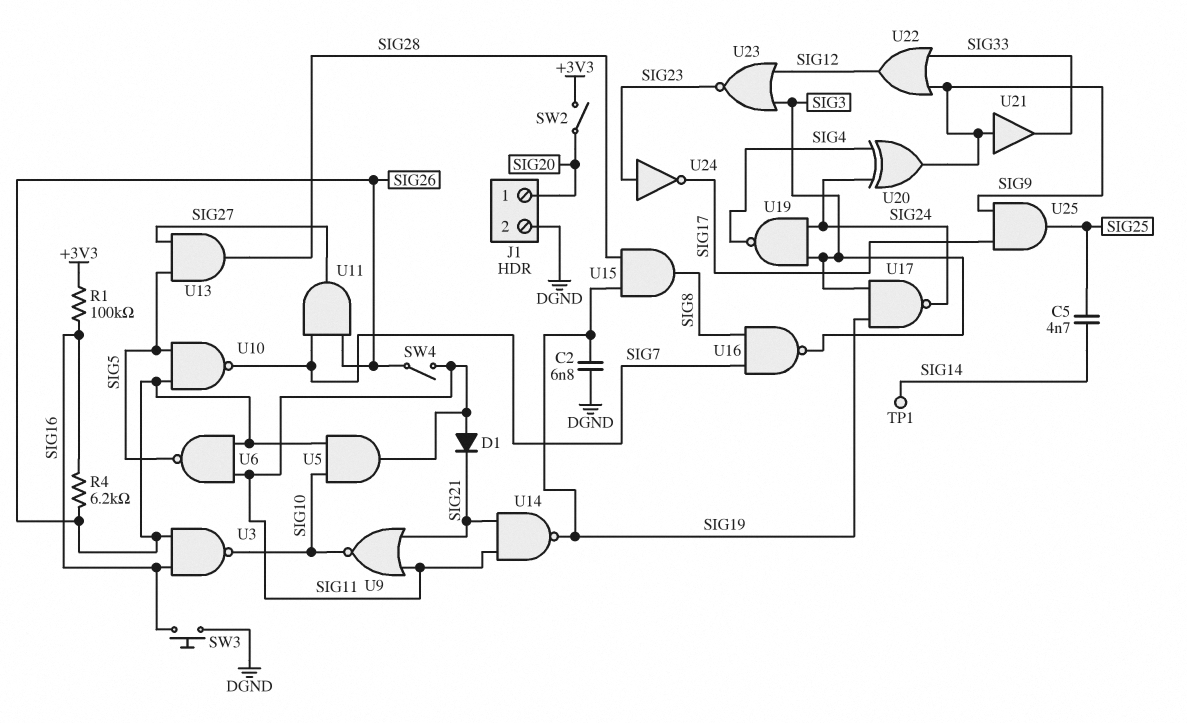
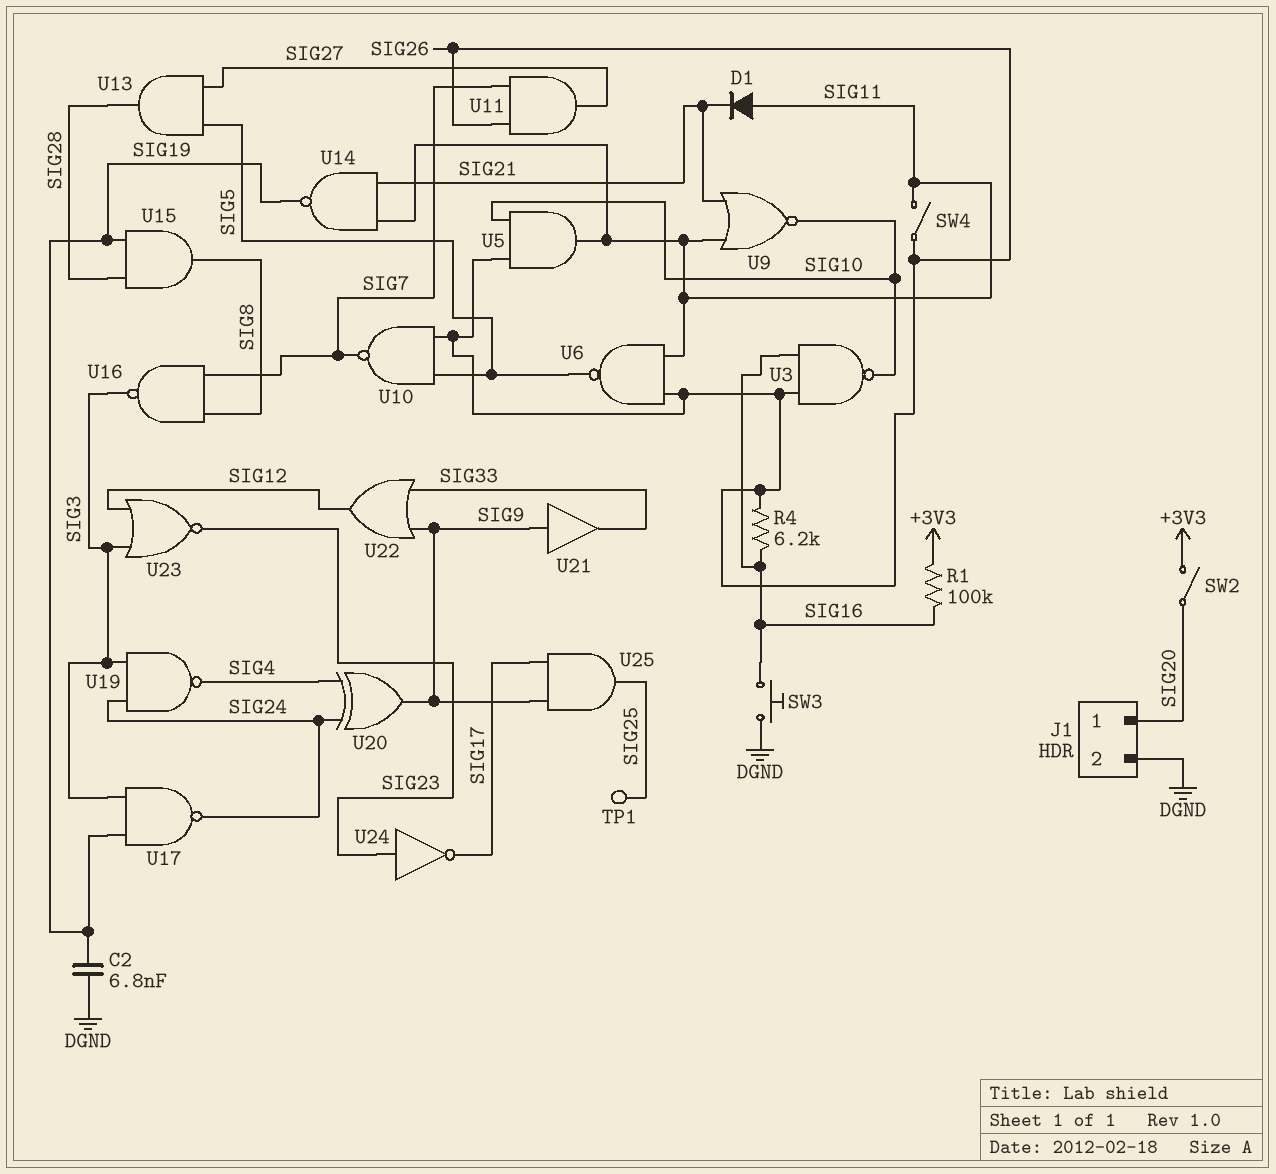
C5: 4.7nF (SIG14, SIG25) -> none
TP1: test point (SIG14) -> test point (SIG25)

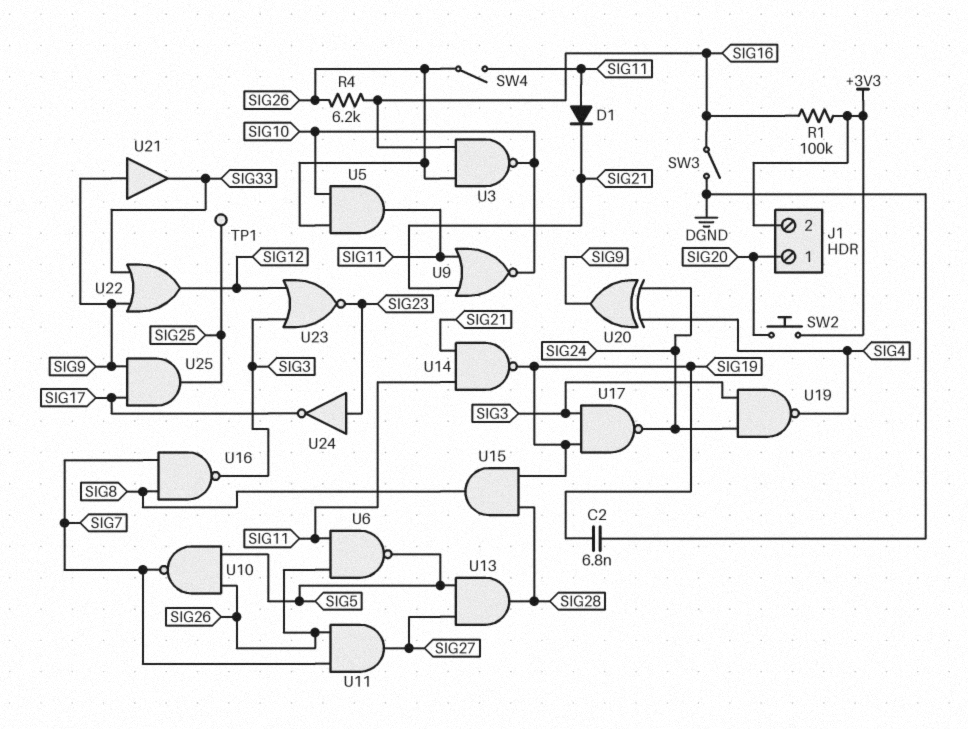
J1 pin 2: DGND -> +3V3
SW2: switch (+3V3, SIG20) -> button (+3V3, SIG20)
SW3: button (DGND, SIG16) -> switch (DGND, SIG16)

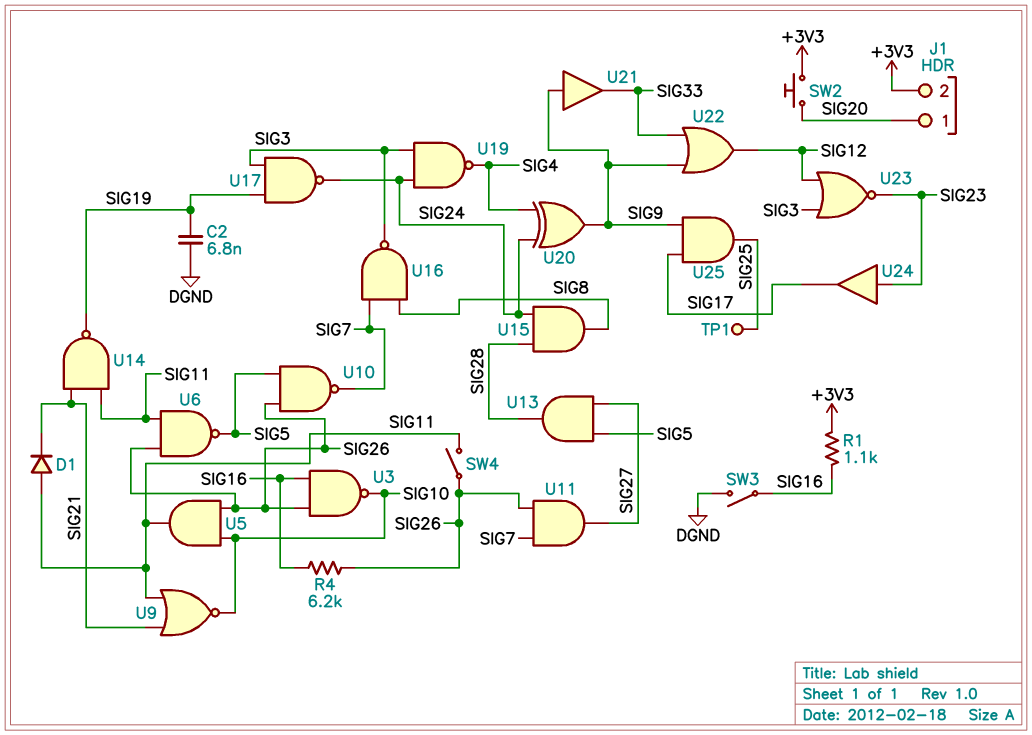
R1: 100k (+3V3, SIG16) -> 1.1k (+3V3, SIG16)
U15: AND (in SIG19, in SIG28, out SIG8) -> AND (in SIG24, in SIG28, out SIG8)
U24: NOT (in SIG23, out SIG17) -> buffer (in SIG23, out SIG17)

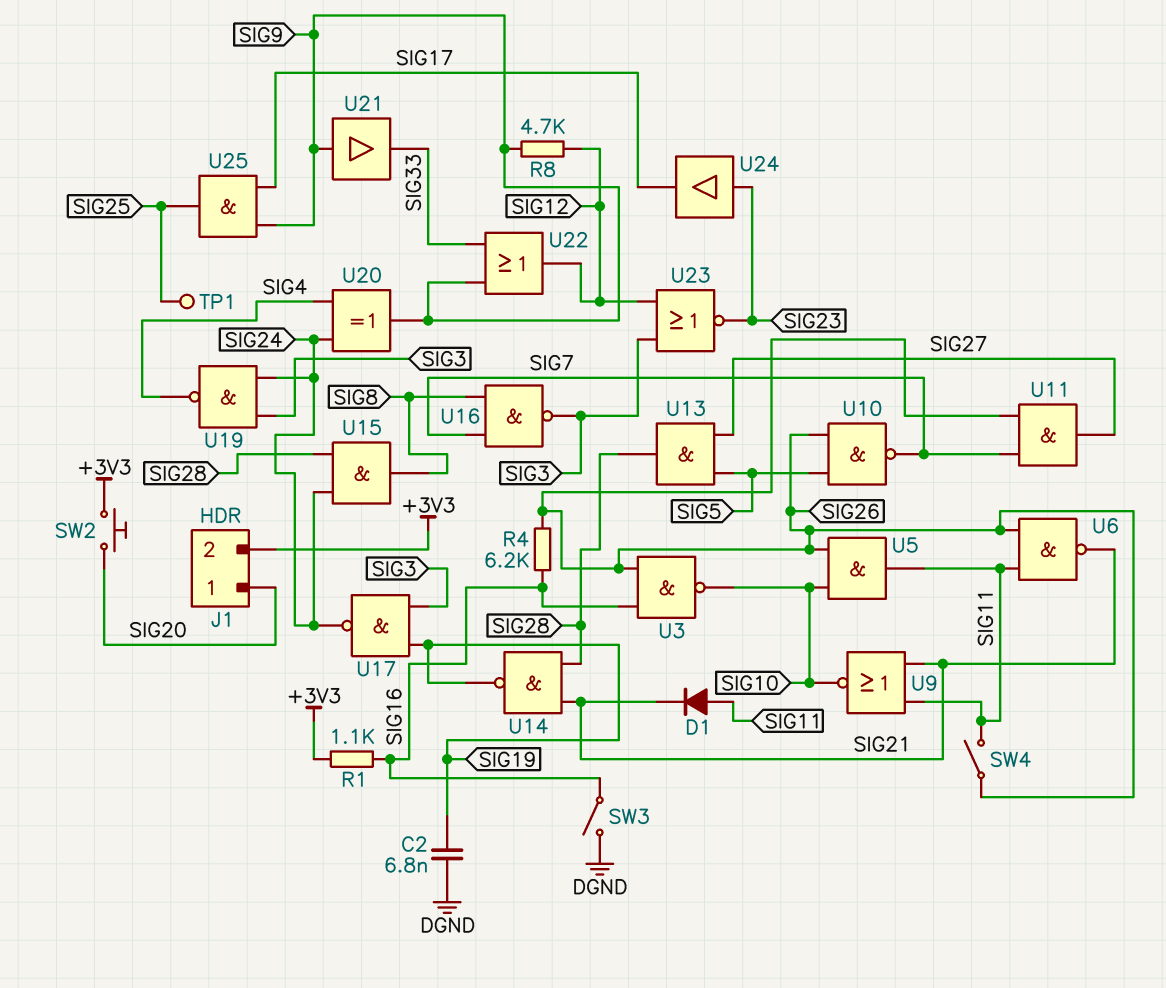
R8: none -> 4.7k (SIG9, SIG12)
U6: NAND (in SIG11, in SIG26, out SIG5) -> NAND (in SIG11, in SIG26, out SIG21)
U14: NAND (in SIG11, in SIG21, out SIG19) -> NAND (in SIG21, in SIG28, out SIG19)

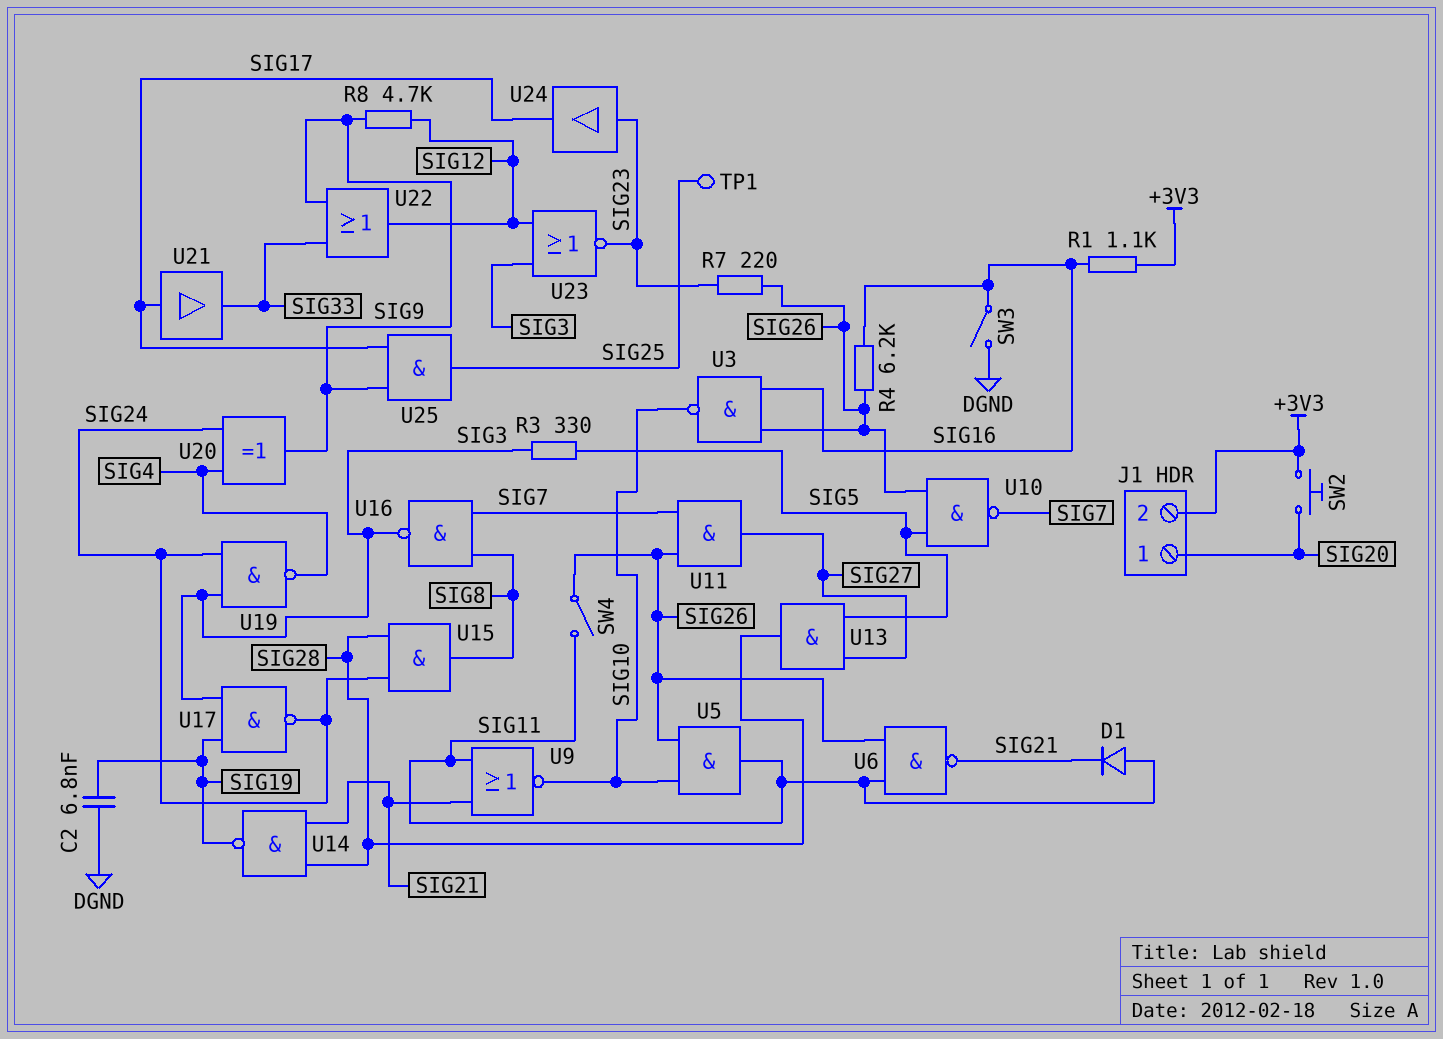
R3: none -> 330 (SIG3, SIG5)
R7: none -> 220 (SIG23, SIG26)
U21: buffer (in SIG9, out SIG33) -> buffer (in SIG17, out SIG33)

